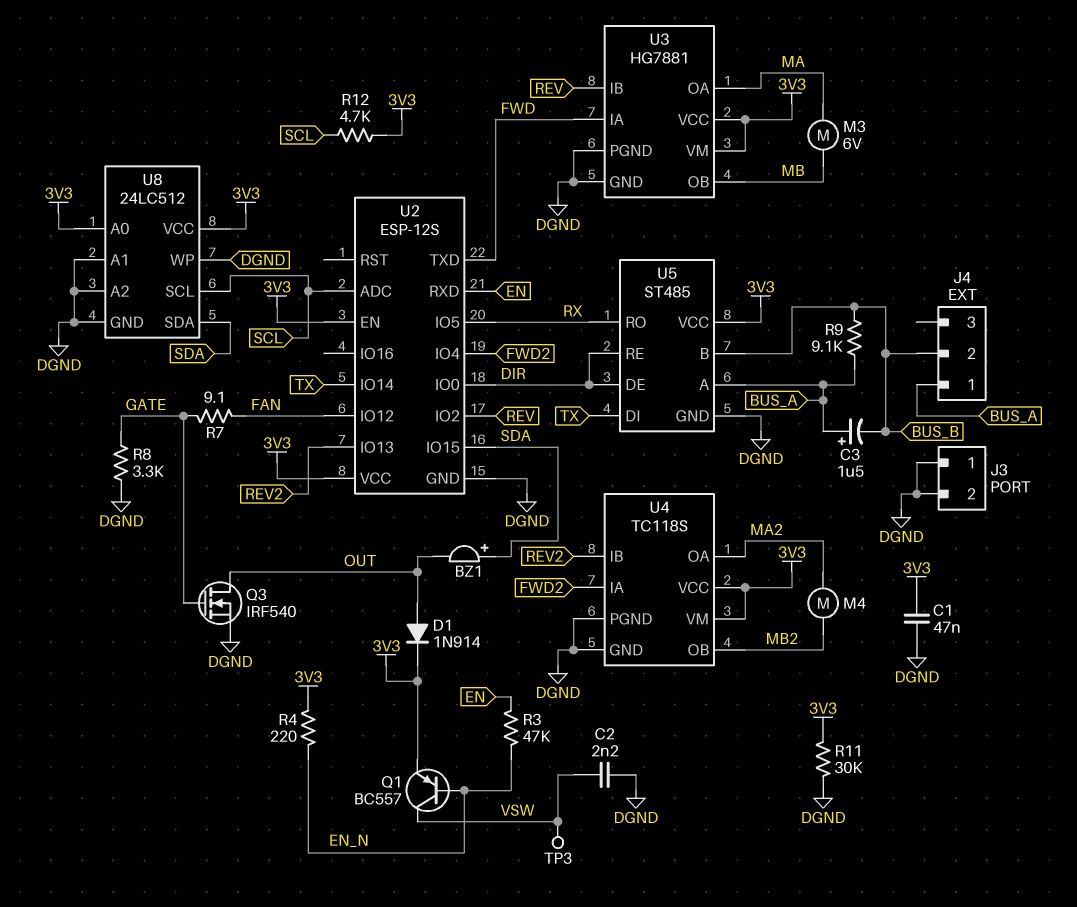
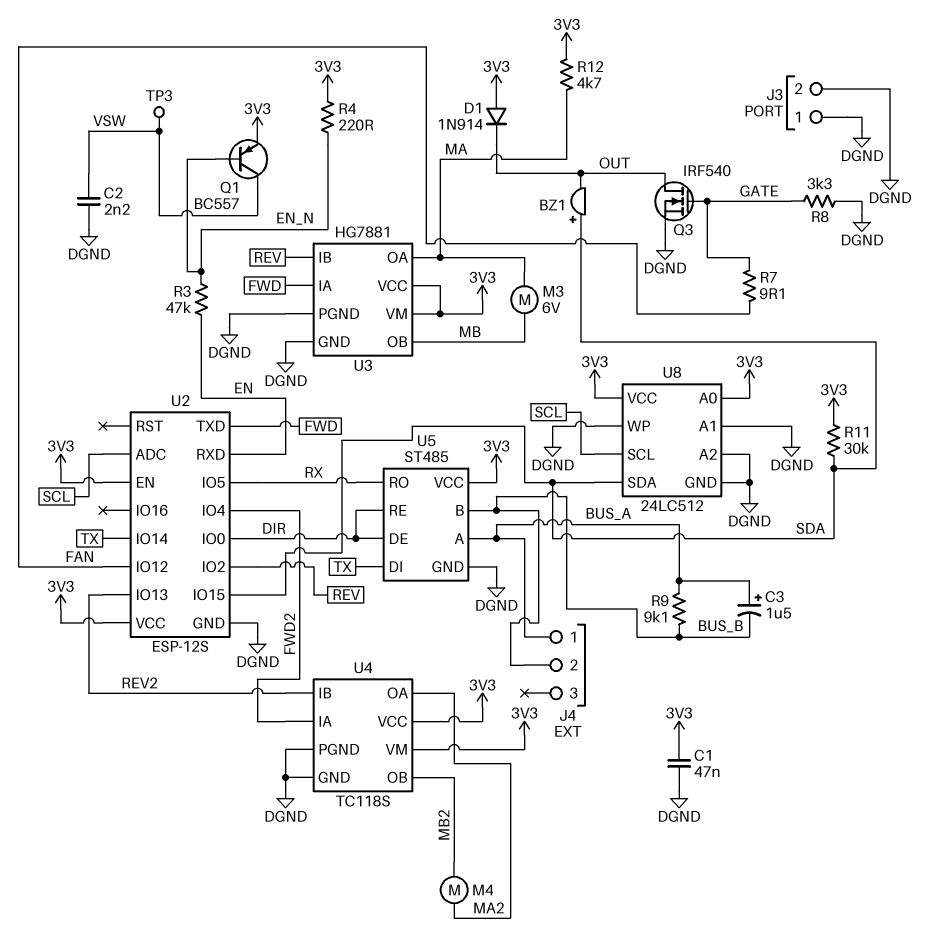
D1: diode 1N914 (A OUT, K 3V3) -> diode 1N914 (A 3V3, K OUT)
R11: 30k (3V3, DGND) -> 30k (3V3, SDA)
R12: 4.7k (3V3, SCL) -> 4.7k (3V3, MA)

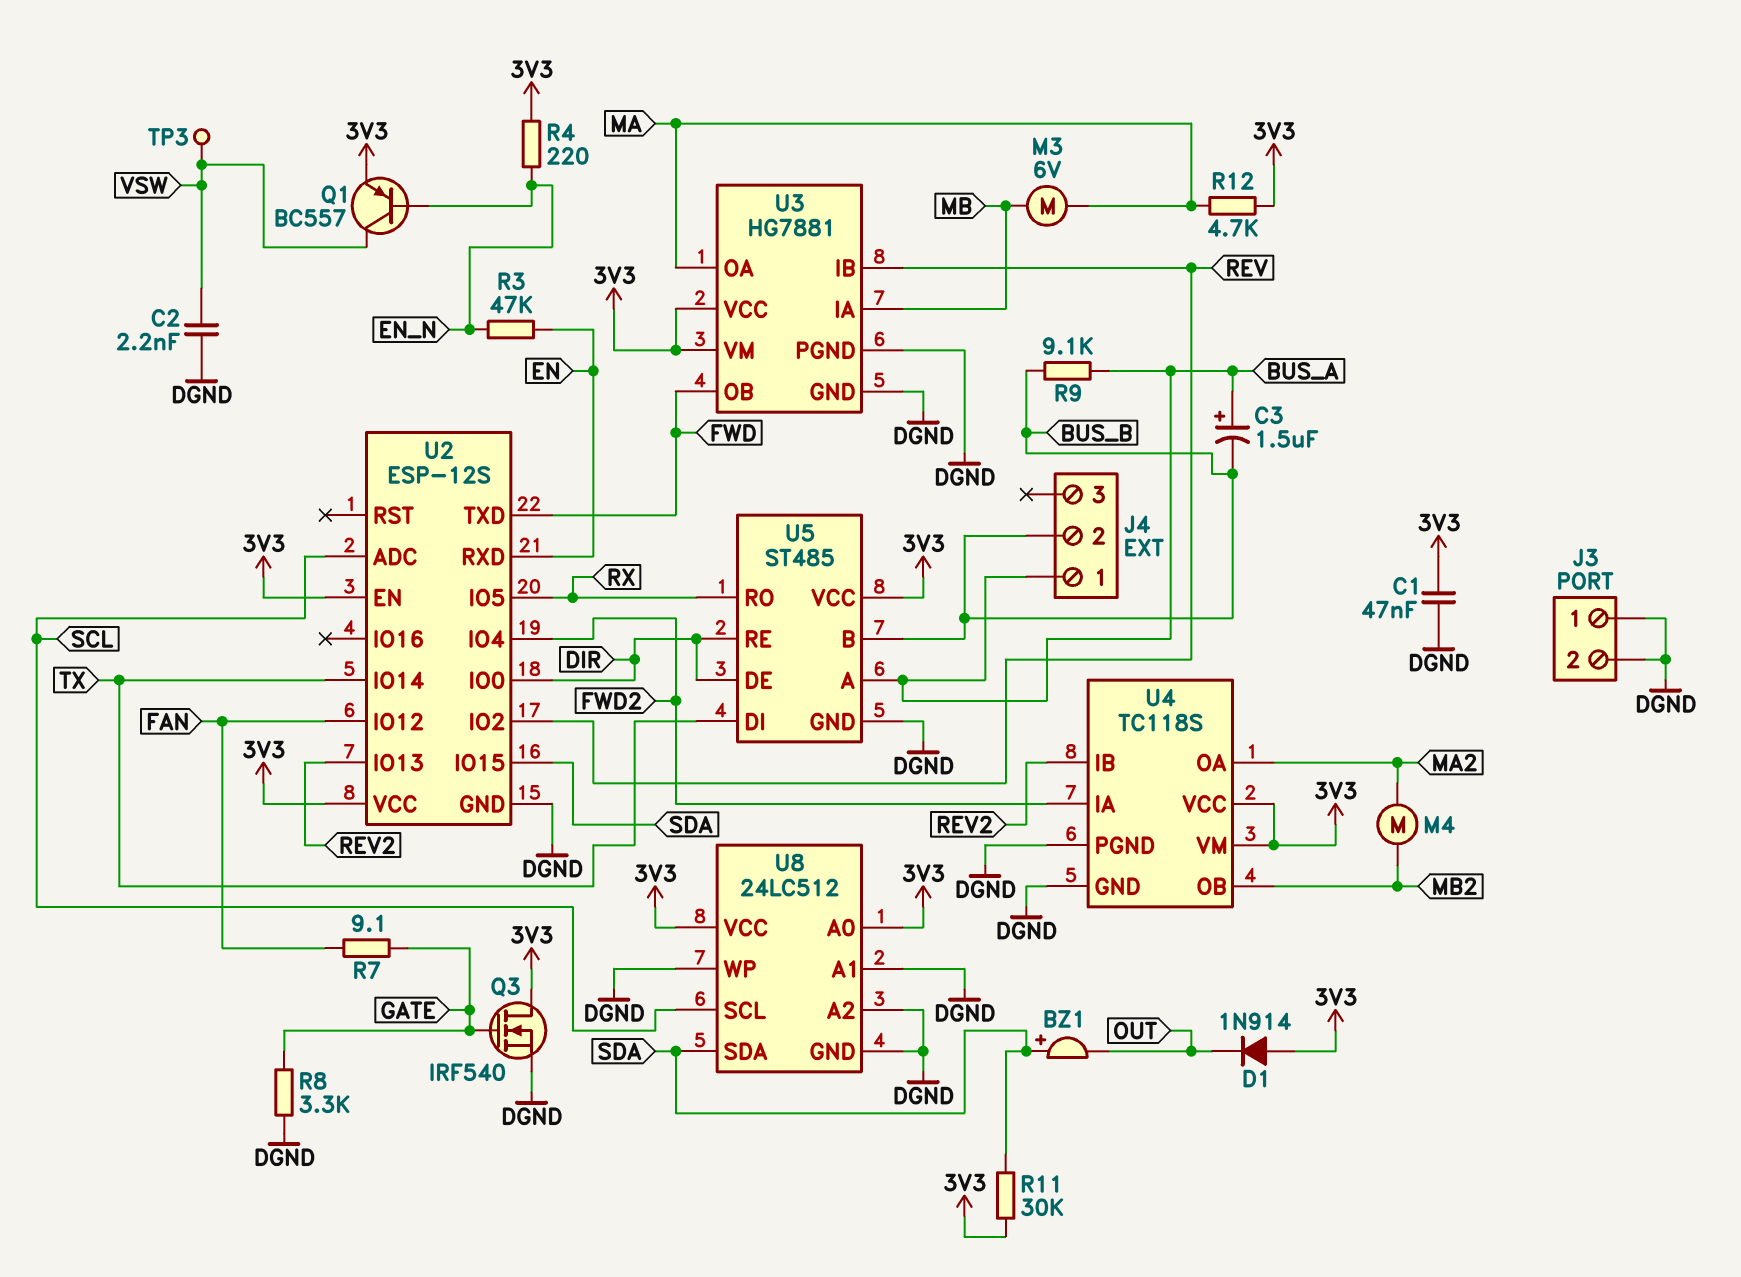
Q3: NMOS IRF540 (G GATE, D OUT, S DGND) -> NMOS IRF540 (G GATE, D 3V3, S DGND)
U3 pin IA: FWD -> MB
U3 pin OB: MB -> FWD

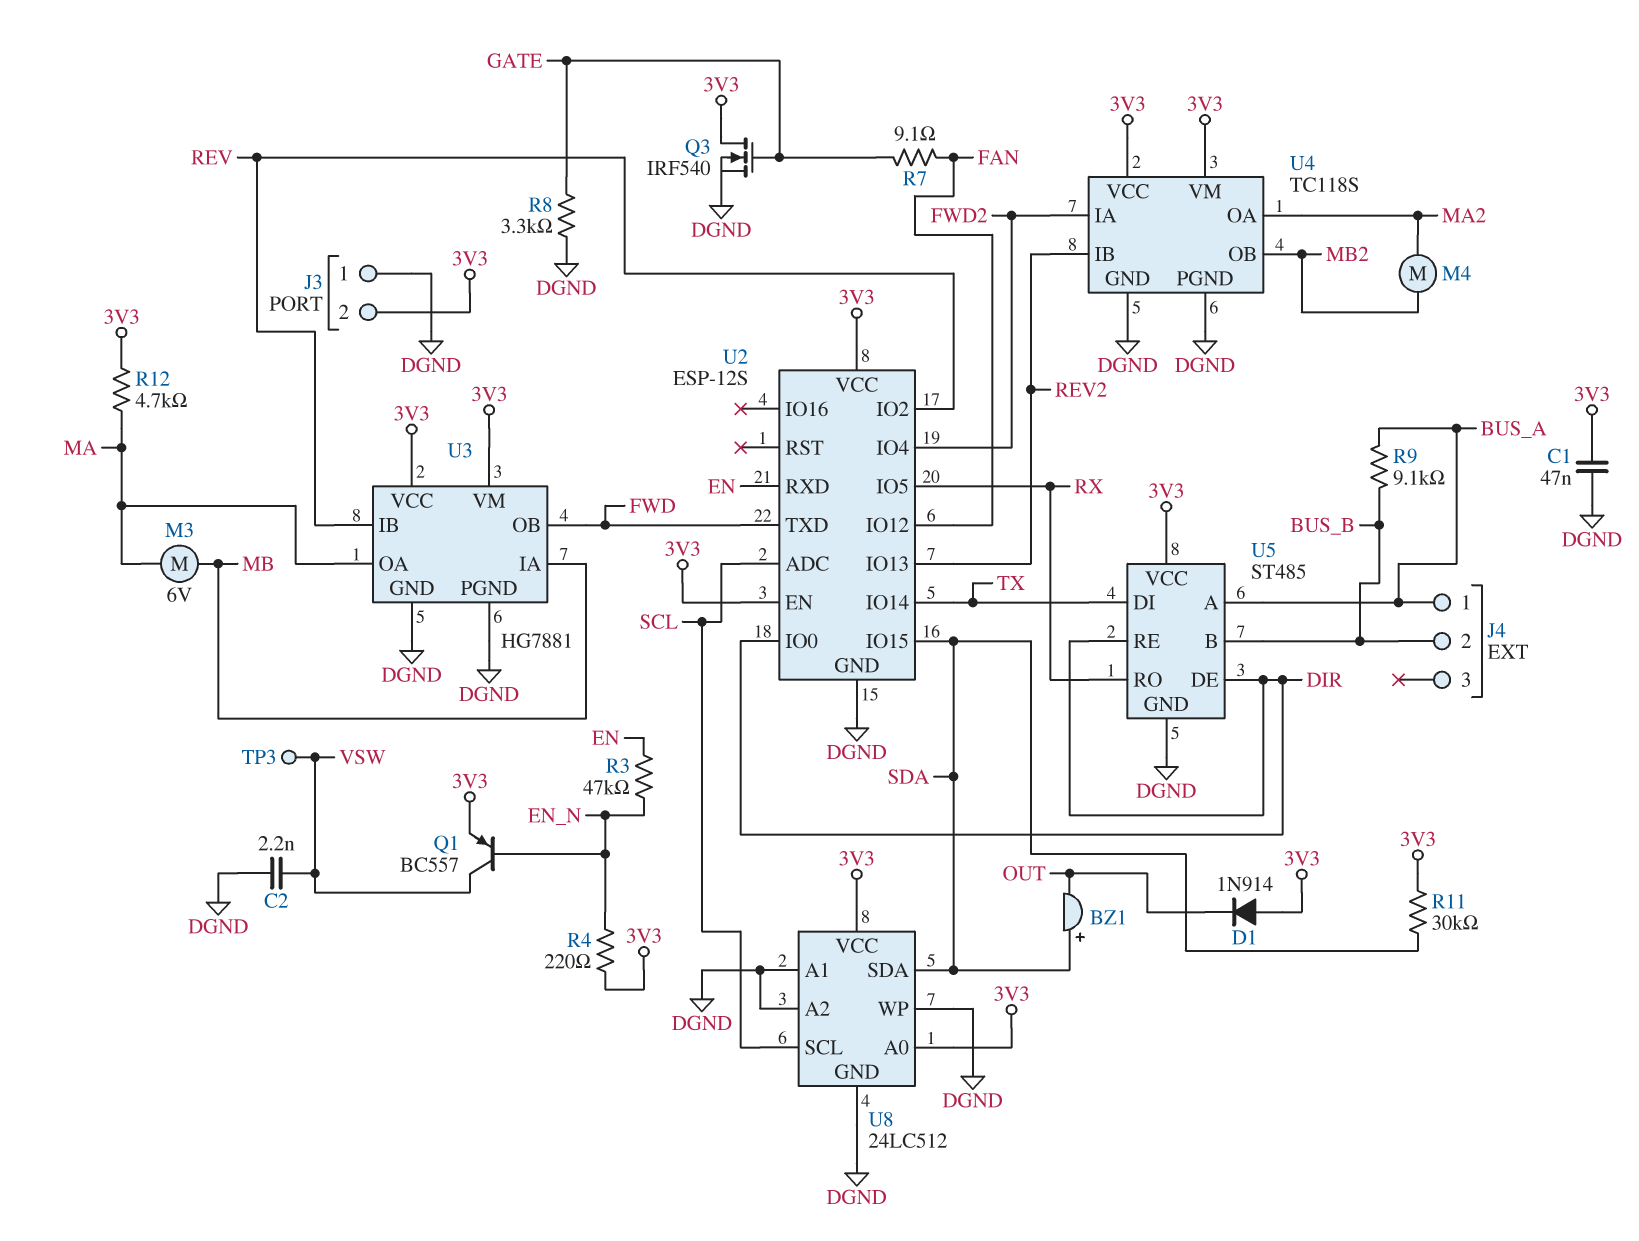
C3: 1.5uF (plus BUS_A, minus BUS_B) -> none
J3 pin 2: DGND -> 3V3

